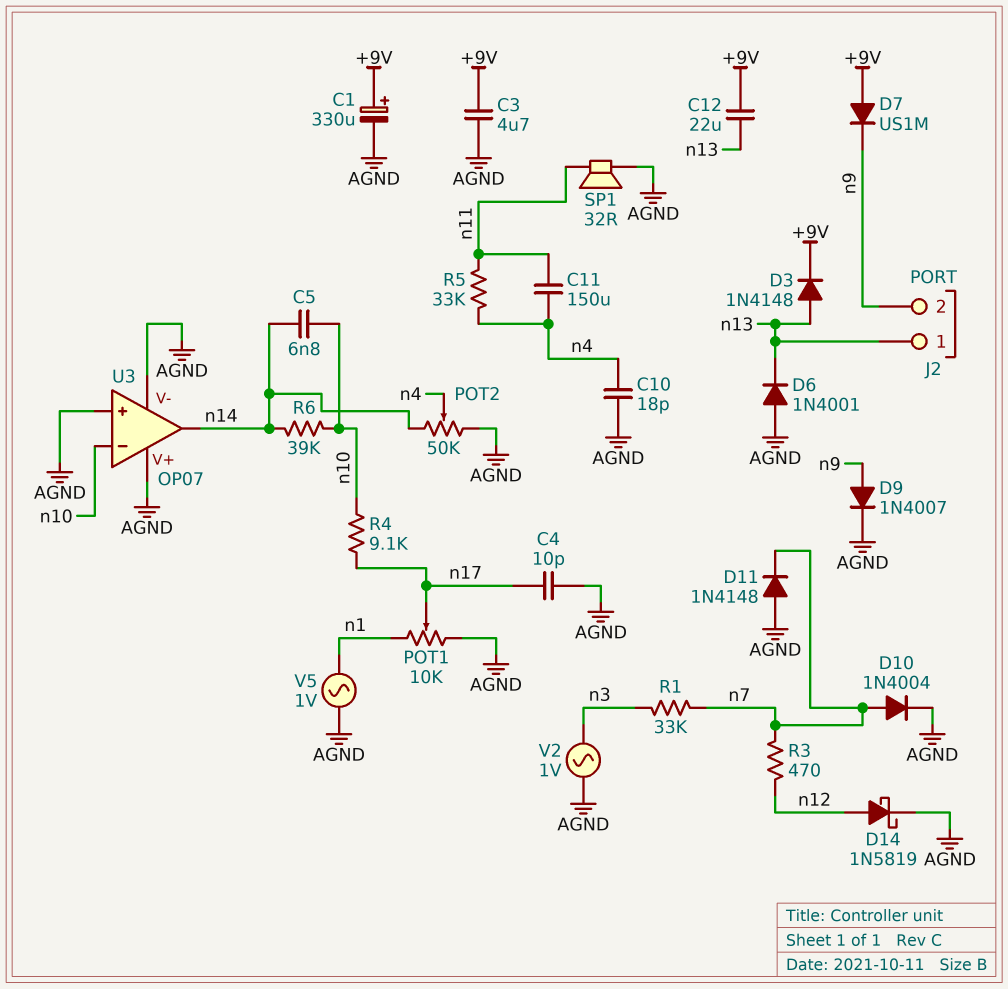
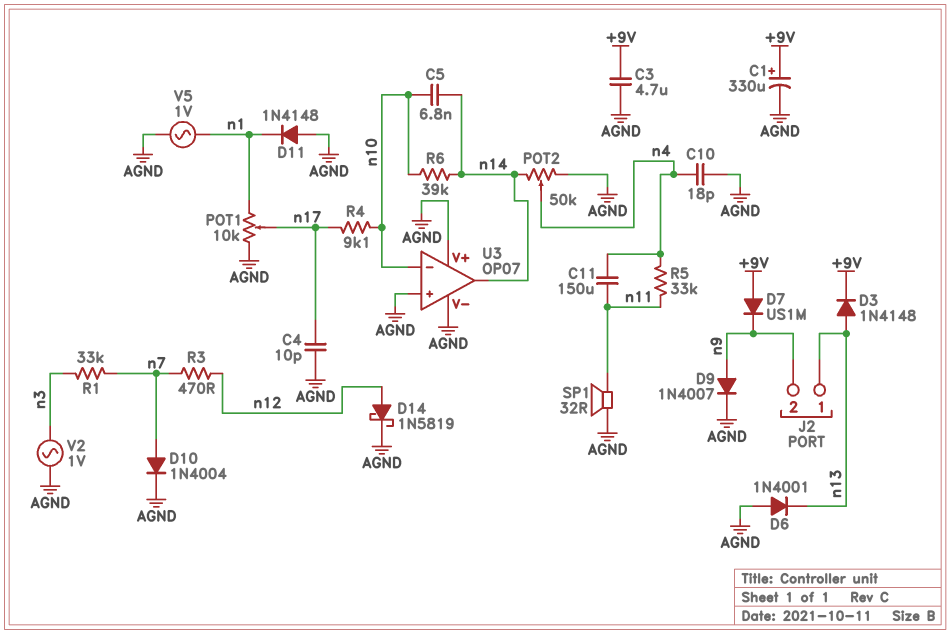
C12: 22uF (+9V, n13) -> none
D11: diode 1N4148 (A AGND, K n7) -> diode 1N4148 (A AGND, K n1)

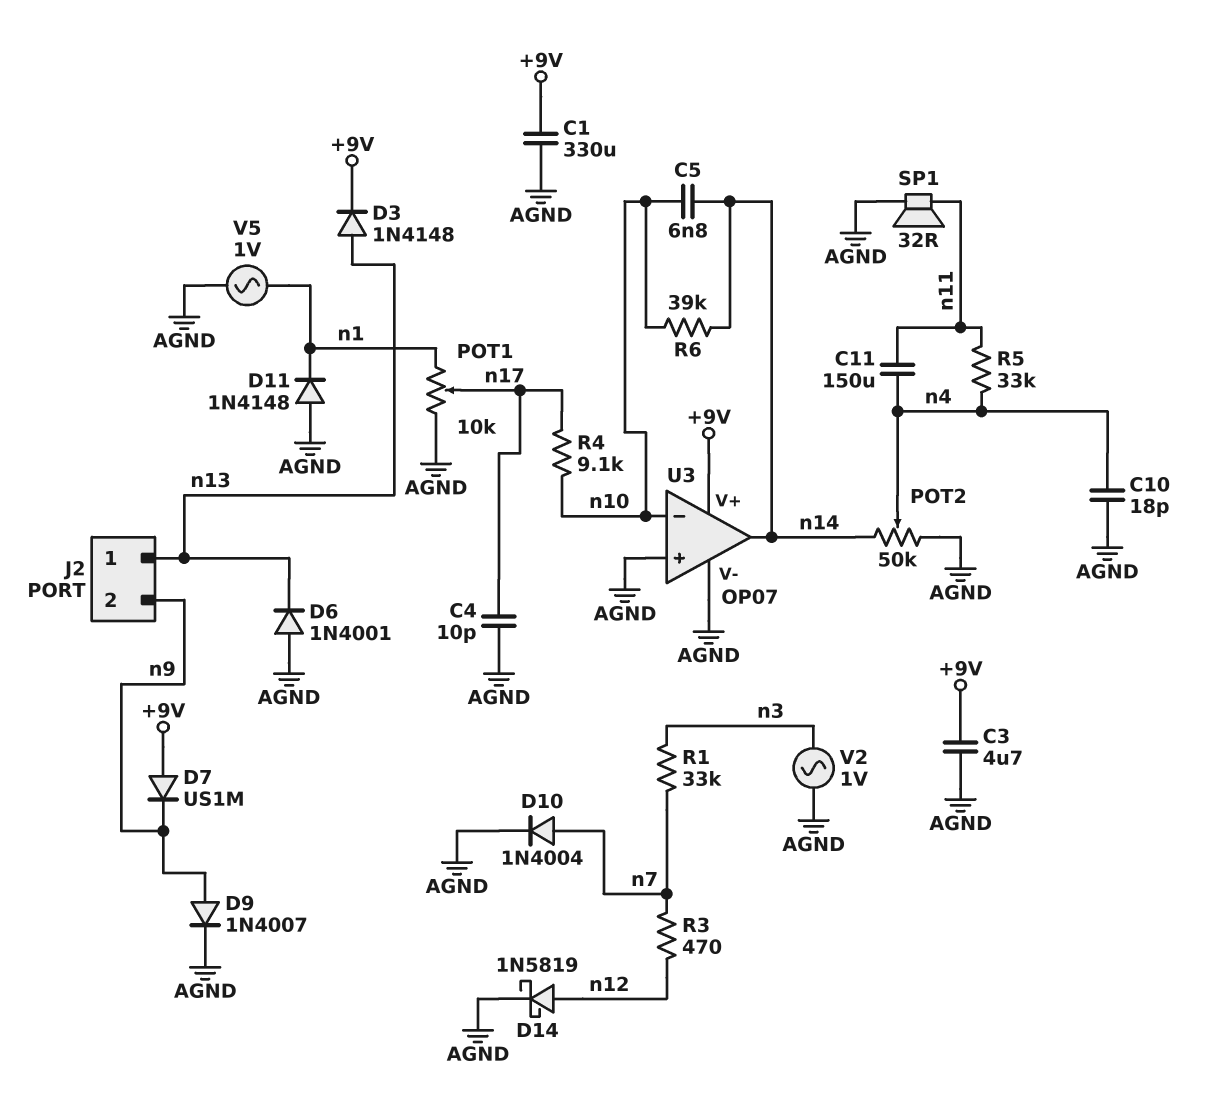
C1: 330uF (plus +9V, minus AGND) -> 330uF (+9V, AGND)
U3 pin V+: AGND -> +9V

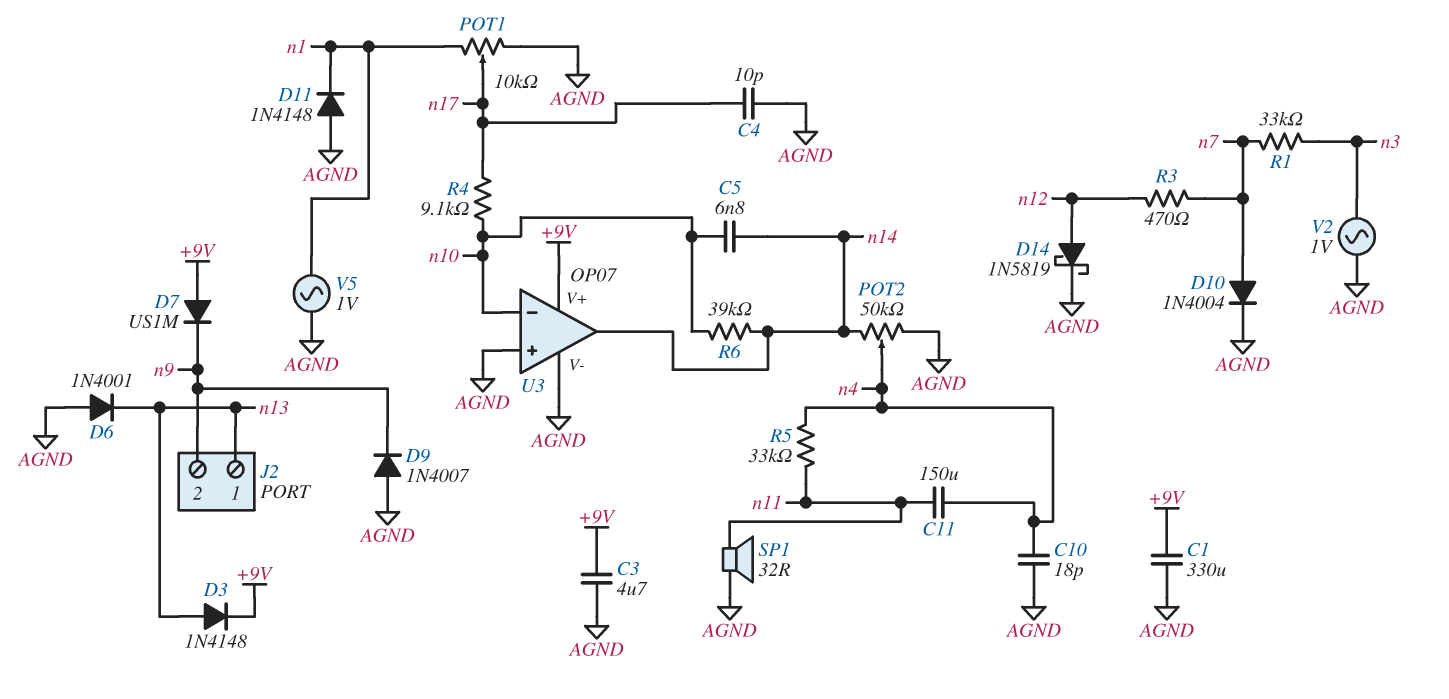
D9: diode 1N4007 (A n9, K AGND) -> diode 1N4007 (A AGND, K n9)

